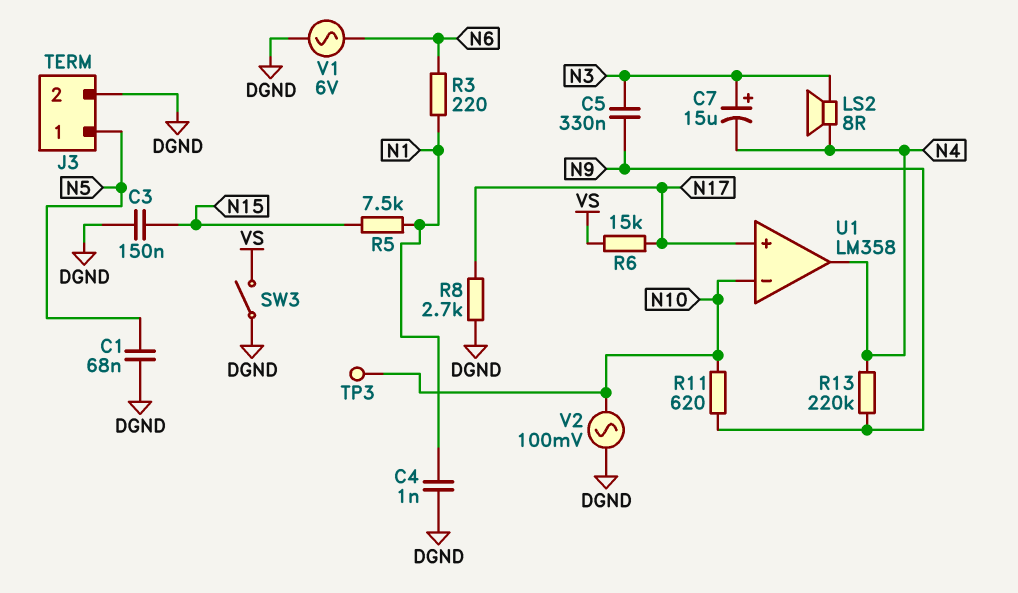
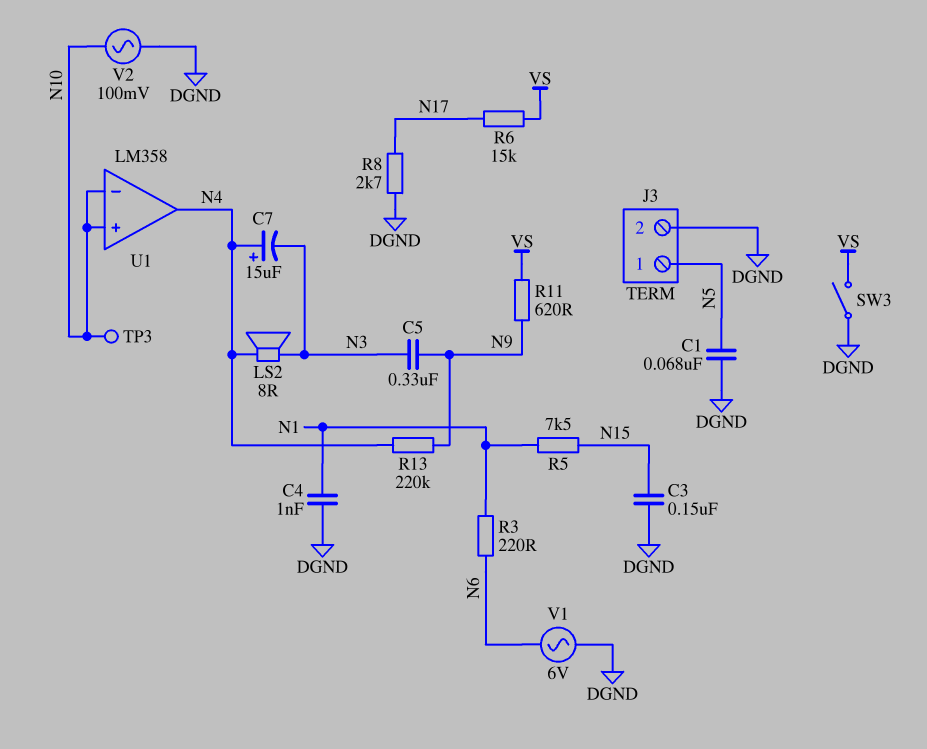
C7: 15uF (plus N3, minus N4) -> 15uF (plus N4, minus N3)
R11: 620 (N9, N10) -> 620 (N9, VS)
U1 pin in+: N17 -> N10

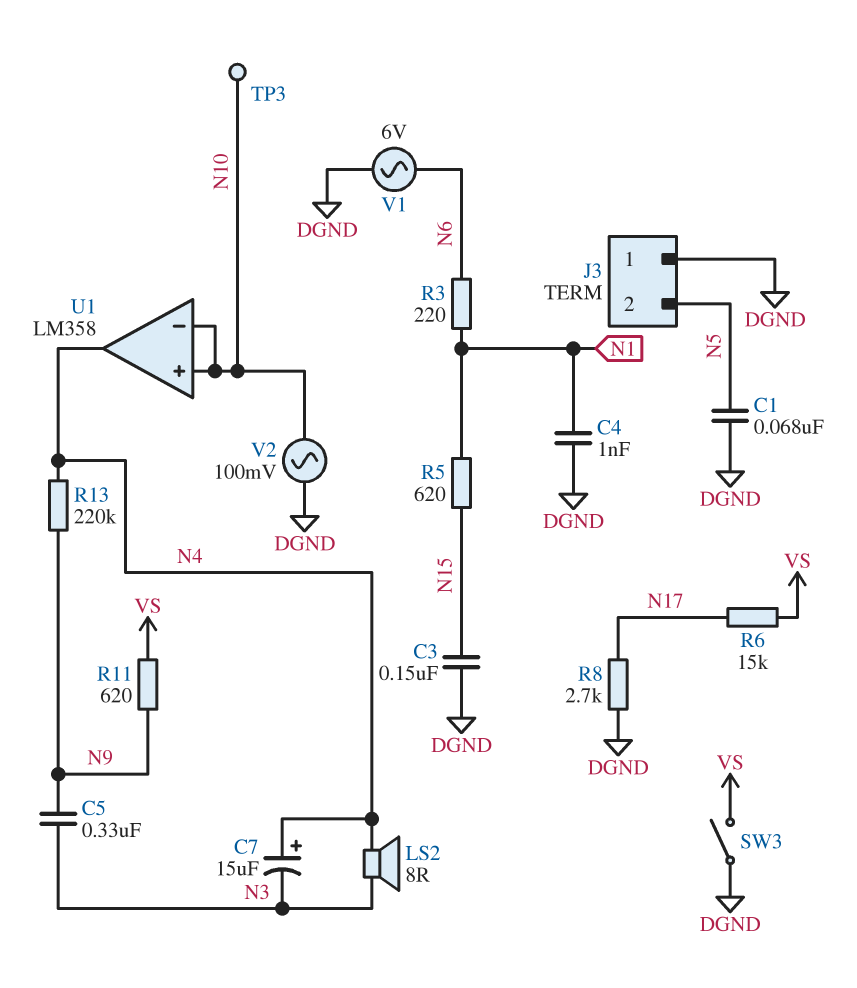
J3 pin 1: N5 -> DGND
J3 pin 2: DGND -> N5
R5: 7.5k (N1, N15) -> 620 (N1, N15)

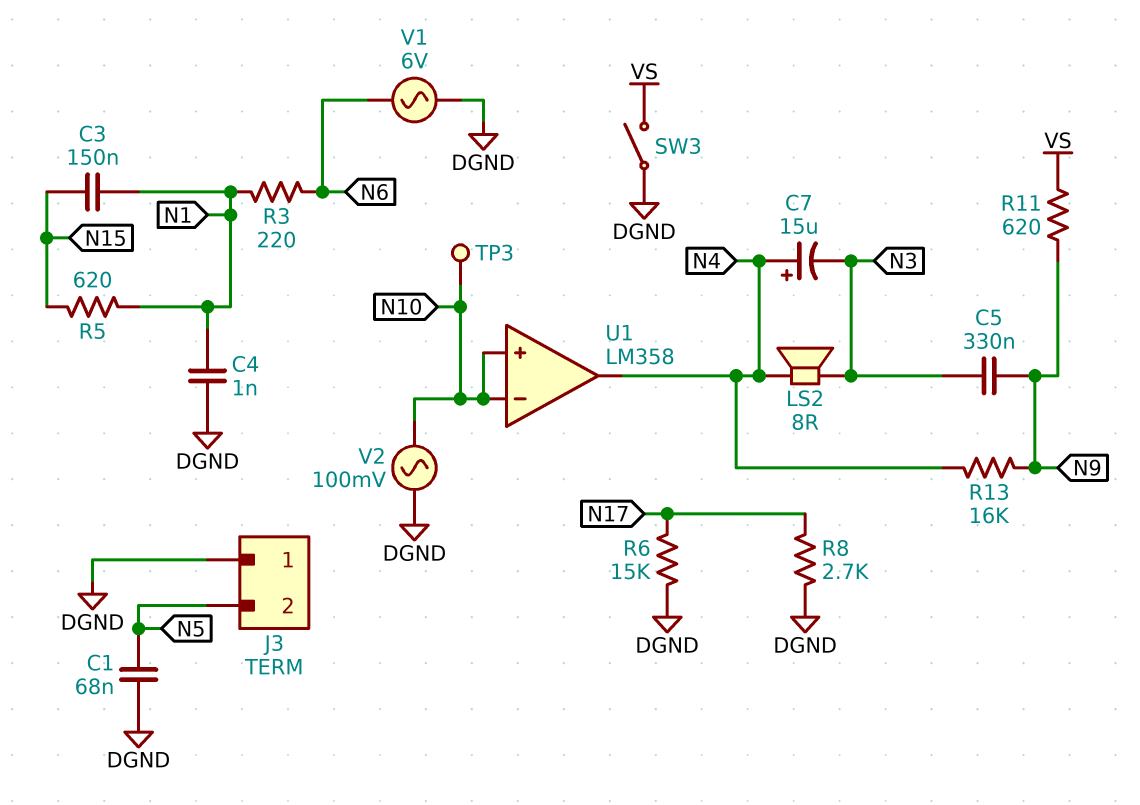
C3: 150nF (DGND, N15) -> 150nF (N1, N15)
R6: 15k (N17, VS) -> 15k (DGND, N17)
R13: 220k (N4, N9) -> 16k (N4, N9)

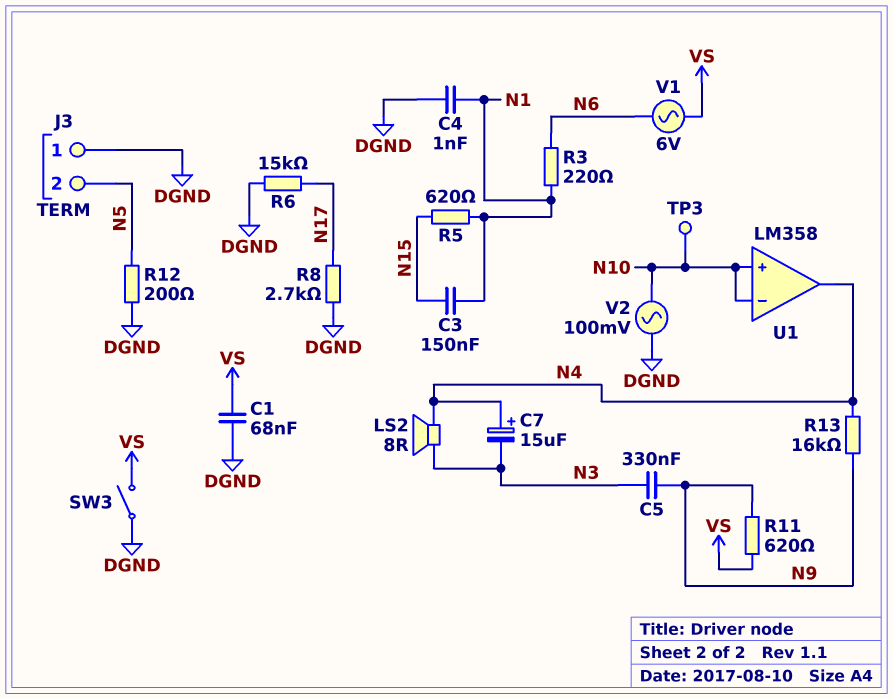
C1: 68nF (DGND, N5) -> 68nF (DGND, VS)
R12: none -> 200 (DGND, N5)
V1: AC 6V (DGND, N6) -> AC 6V (N6, VS)

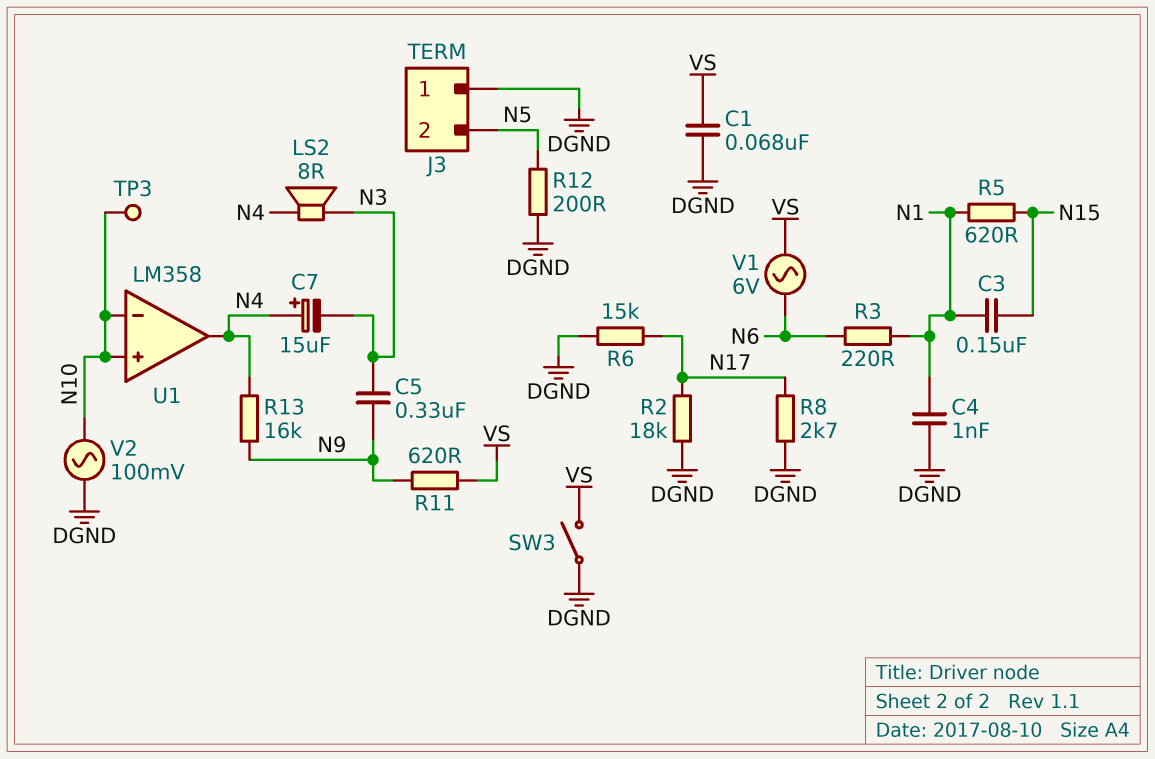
R2: none -> 18k (DGND, N17)

